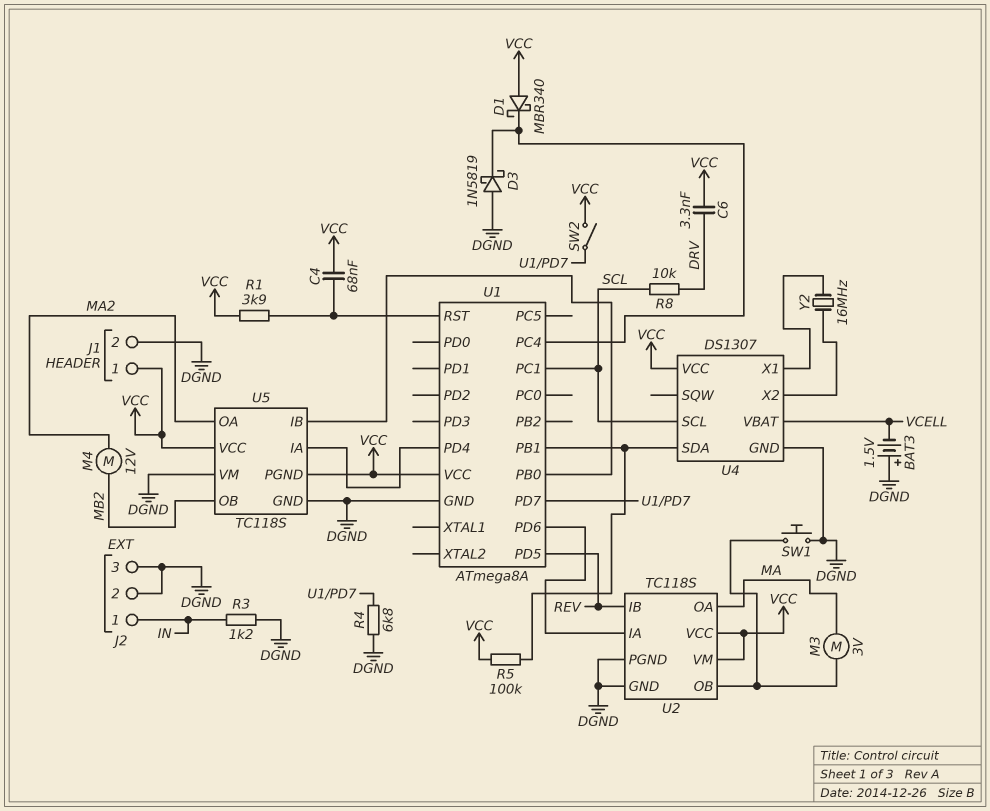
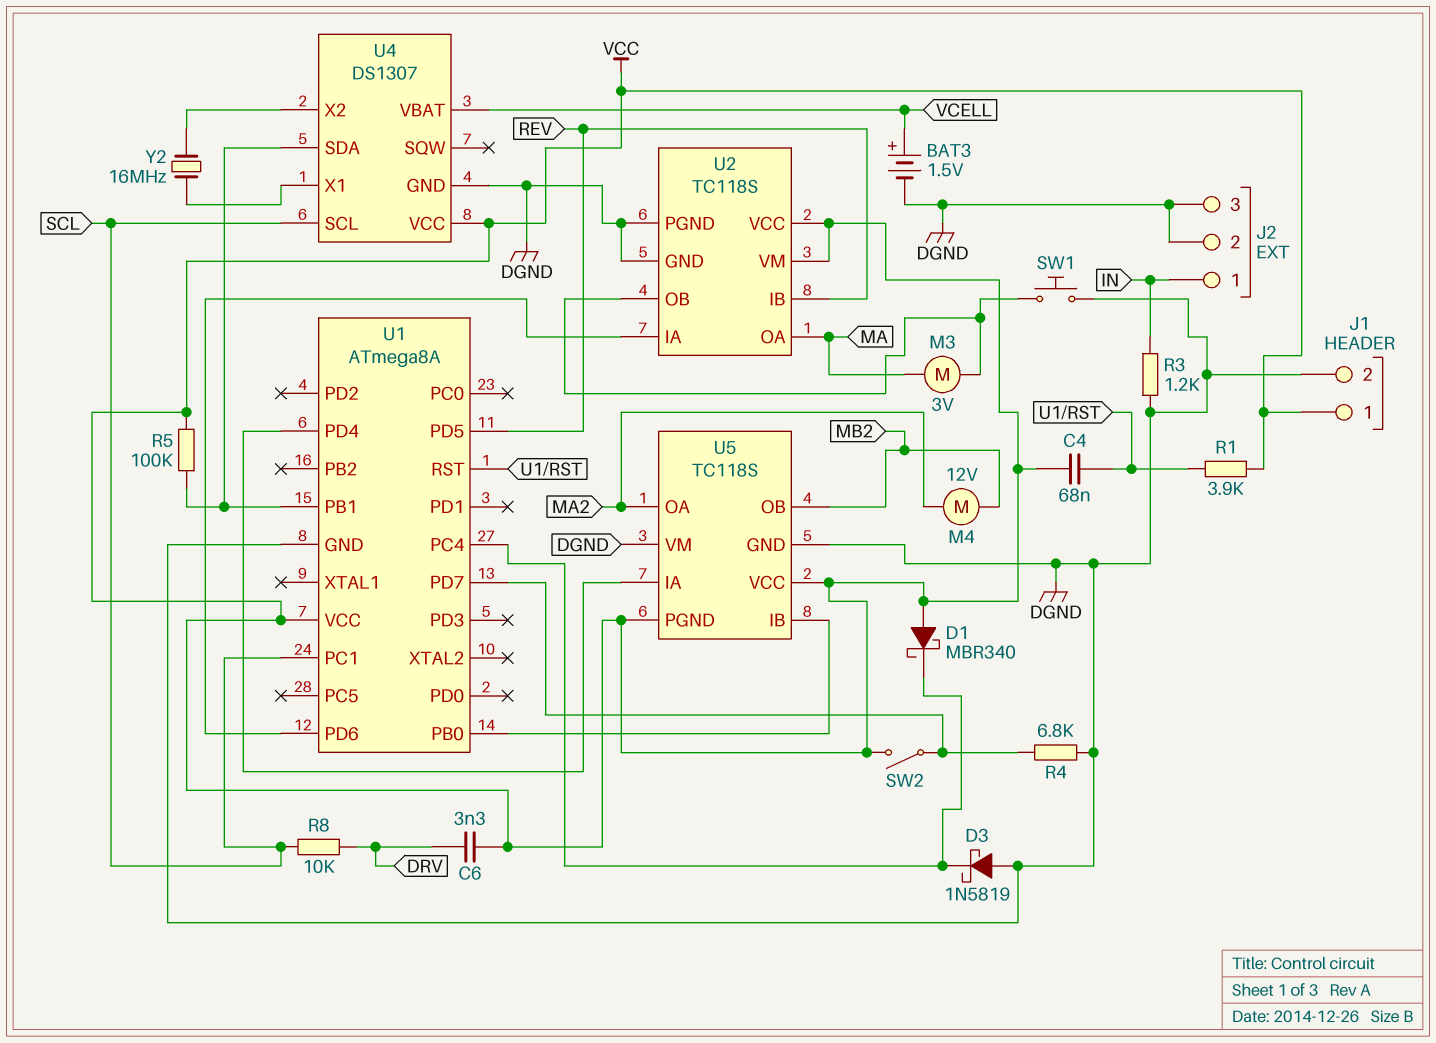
BAT3: 1.5V (plus DGND, minus VCELL) -> 1.5V (plus VCELL, minus DGND)

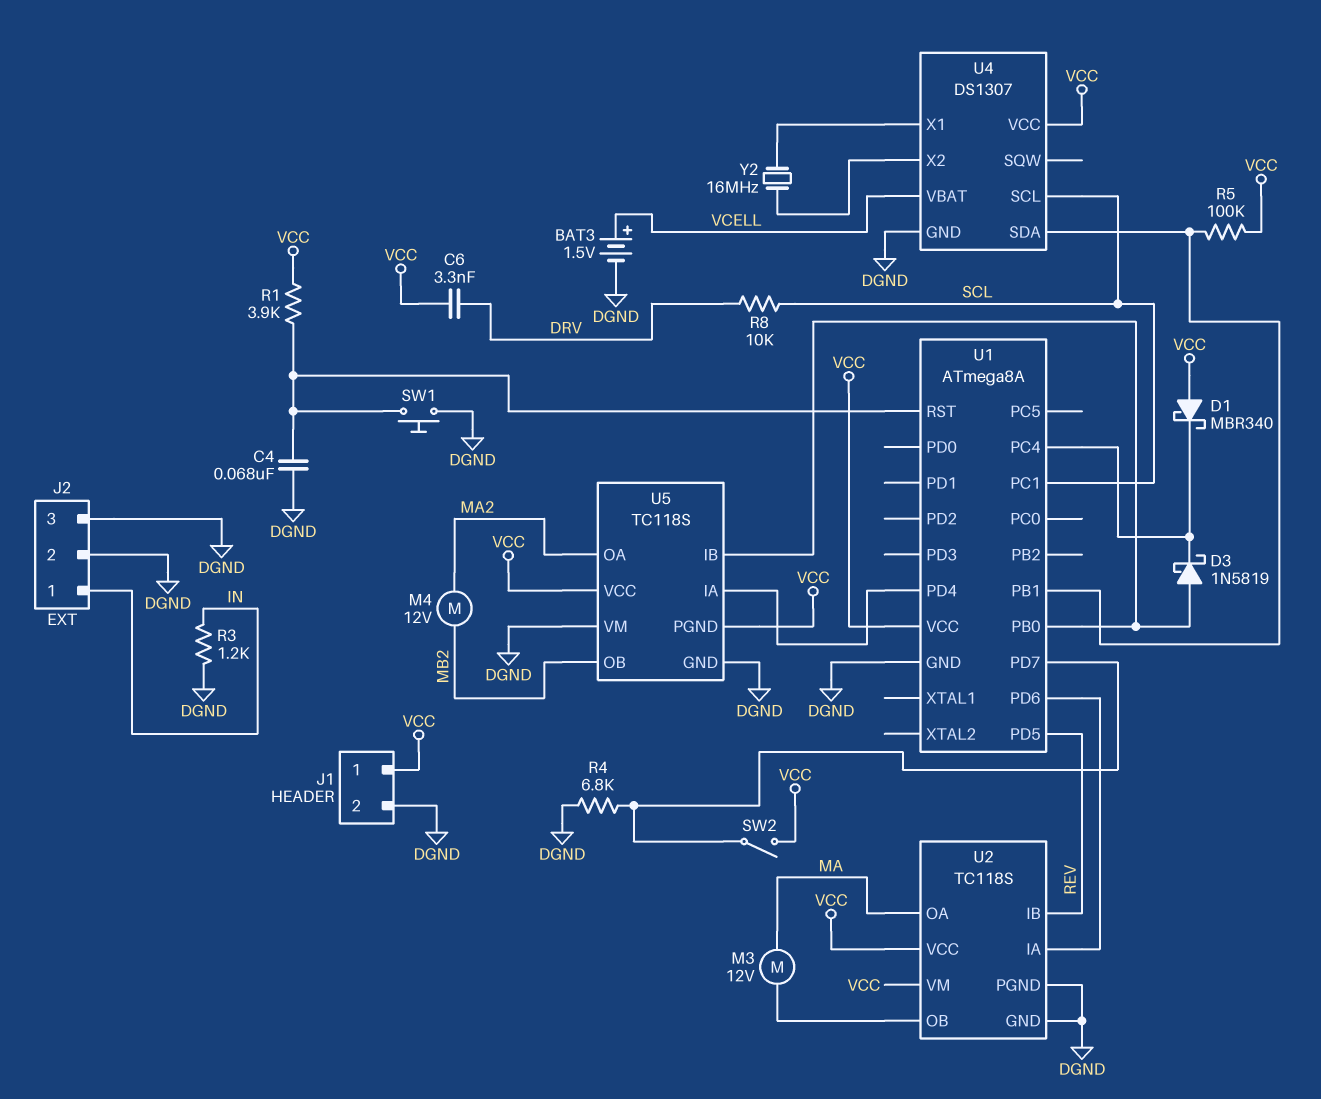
C4: 68nF (U1/RST, VCC) -> 68nF (DGND, U1/RST)
D3: schottky 1N5819 (A DGND, K U1/PC4) -> schottky 1N5819 (A U1/PB0, K U1/PC4)
M3: motor 3V (MA, U2/OB) -> motor 12V (MA, U2/OB)
SW1: button (DGND, U2/OB) -> button (DGND, U1/RST)

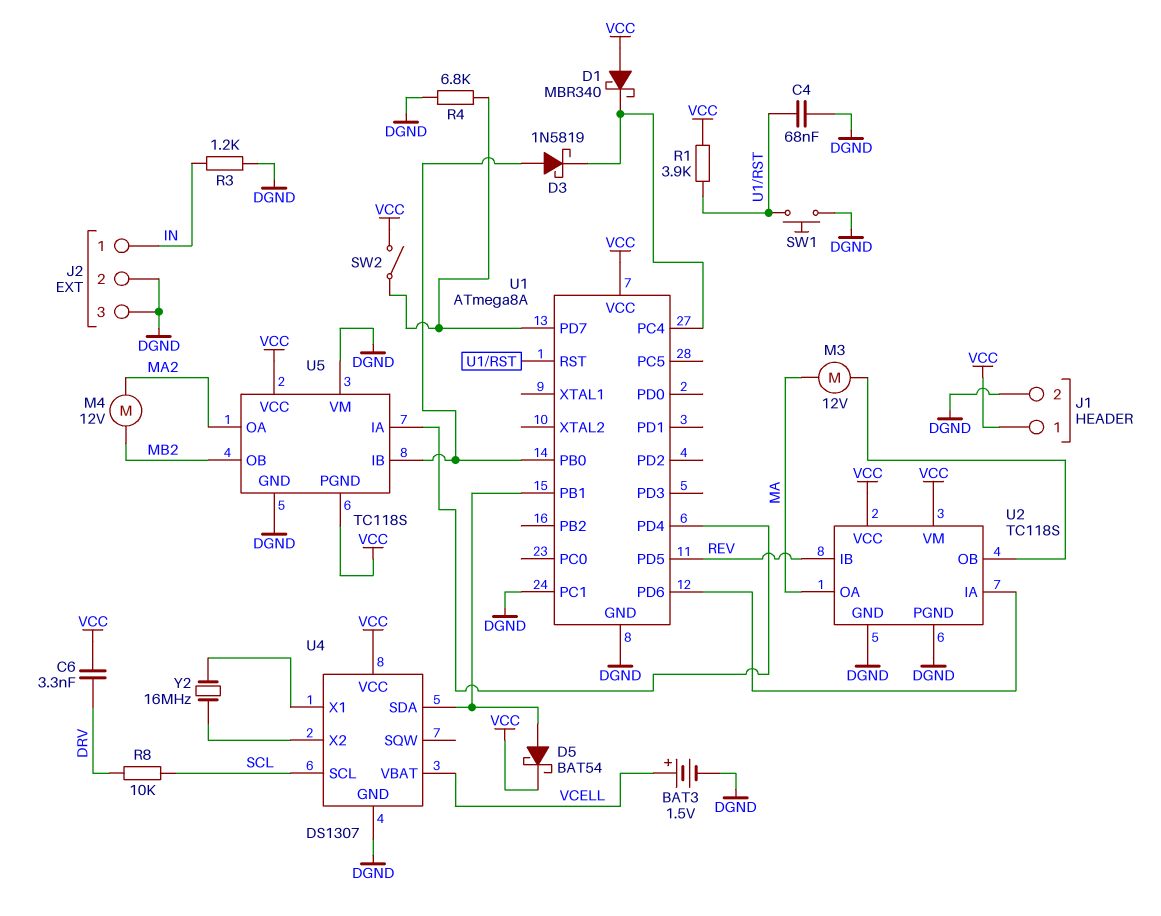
D5: none -> schottky BAT54 (A U1/PB1, K VCC)
R5: 100k (U1/PB1, VCC) -> none
U1 pin PC1: SCL -> DGND

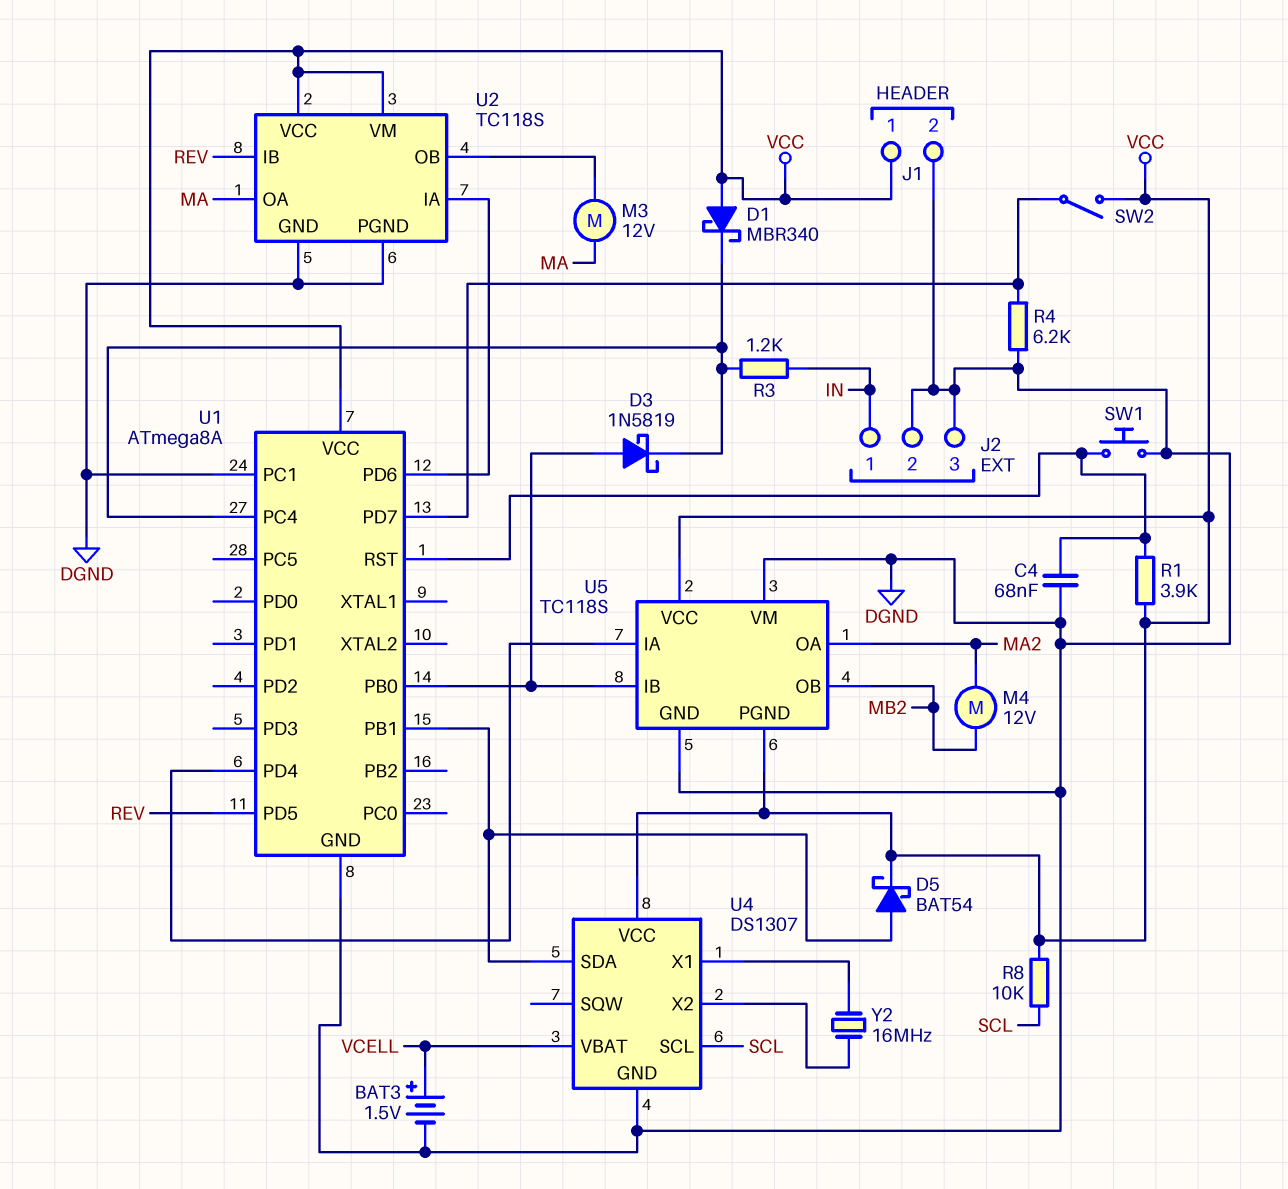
C6: 3.3nF (DRV, VCC) -> none
R3: 1.2k (DGND, IN) -> 1.2k (IN, U1/PC4)
R4: 6.8k (DGND, U1/PD7) -> 6.2k (DGND, U1/PD7)
R8: 10k (DRV, SCL) -> 10k (SCL, VCC)

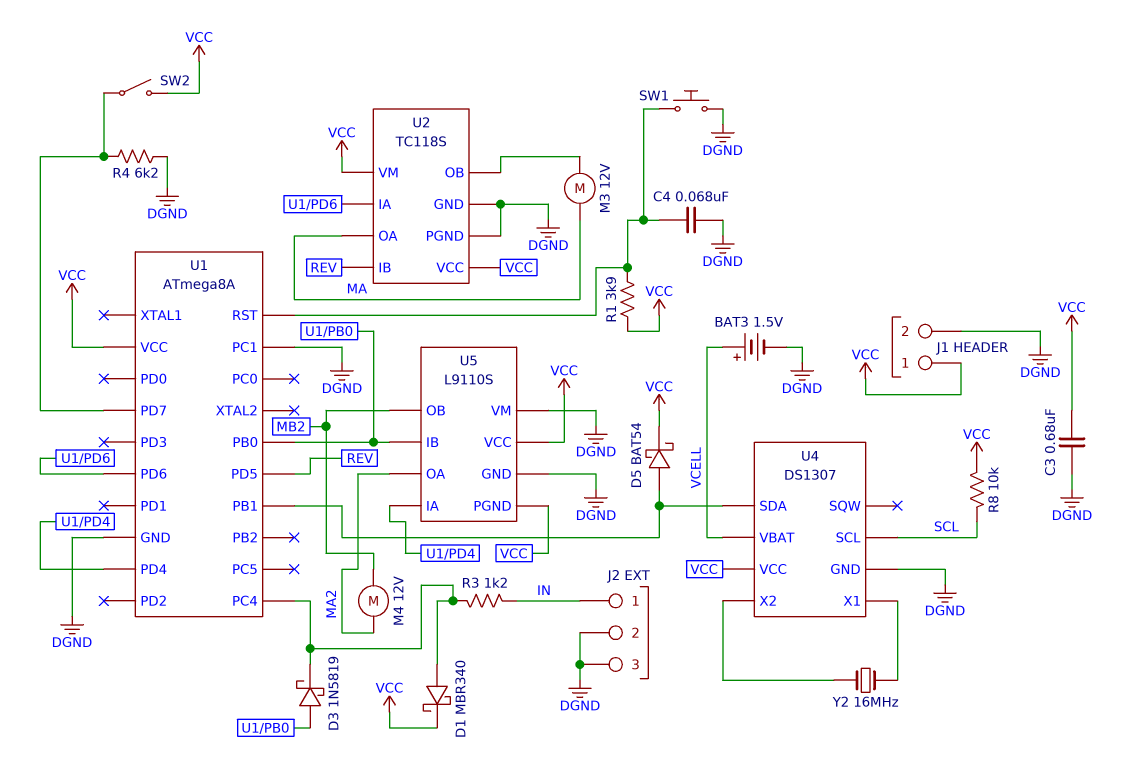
C3: none -> 680nF (DGND, VCC)
D1: schottky MBR340 (A VCC, K U1/PC4) -> schottky MBR340 (A U1/PC4, K VCC)
U5: TC118S -> L9110S

